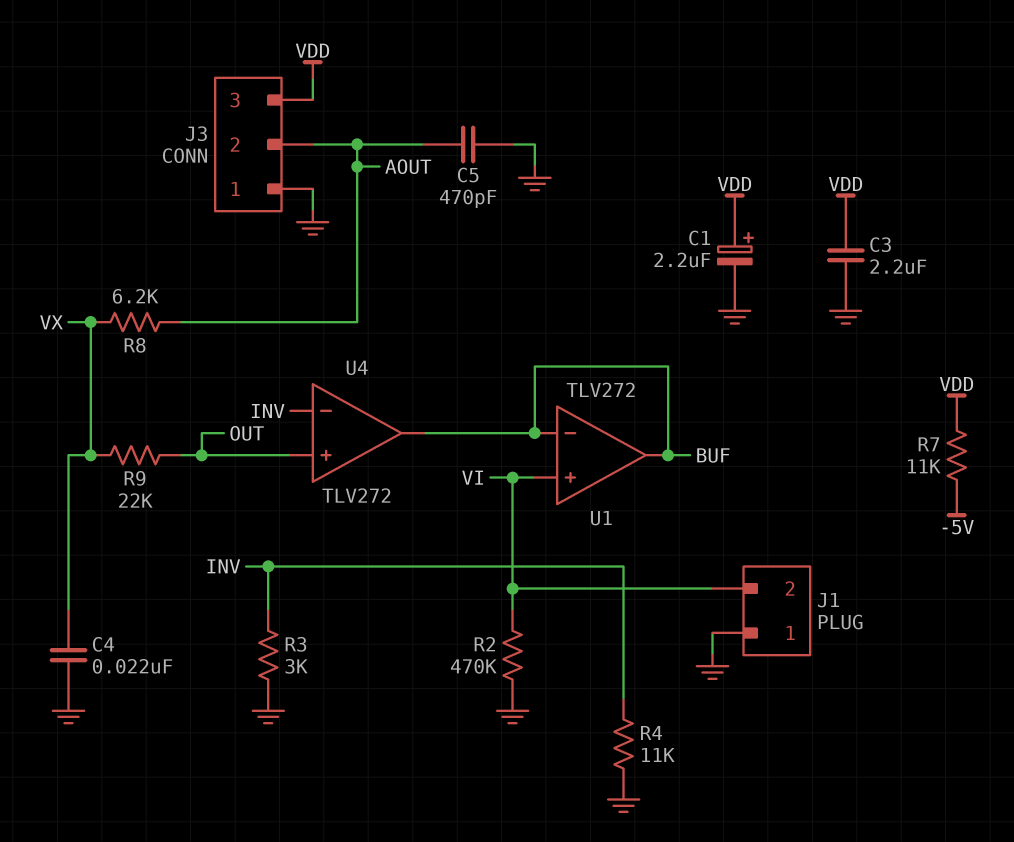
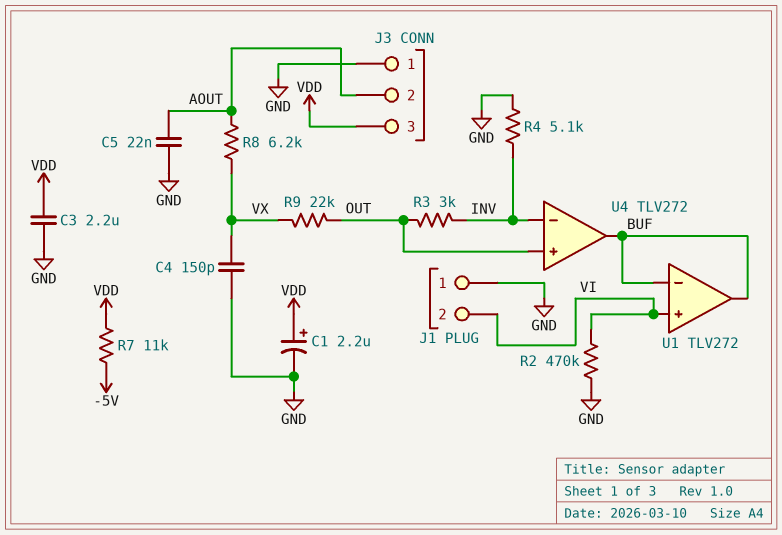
C4: 22nF (GND, VX) -> 150pF (GND, VX)
C5: 470pF (AOUT, GND) -> 22nF (AOUT, GND)
R3: 3k (GND, INV) -> 3k (INV, OUT)
R4: 11k (GND, INV) -> 5.1k (GND, INV)

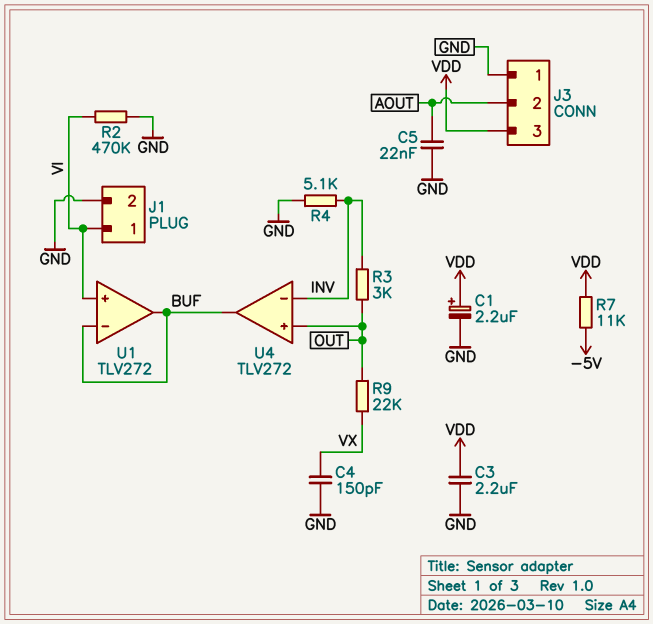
J1 pin 1: GND -> VI
J1 pin 2: VI -> GND
R8: 6.2k (AOUT, VX) -> none

